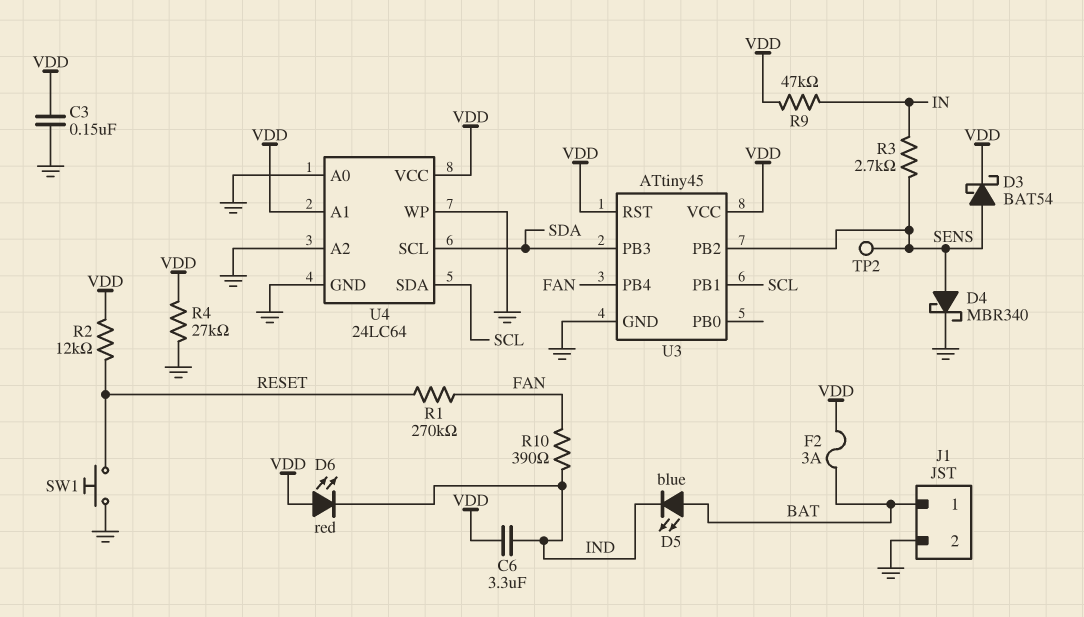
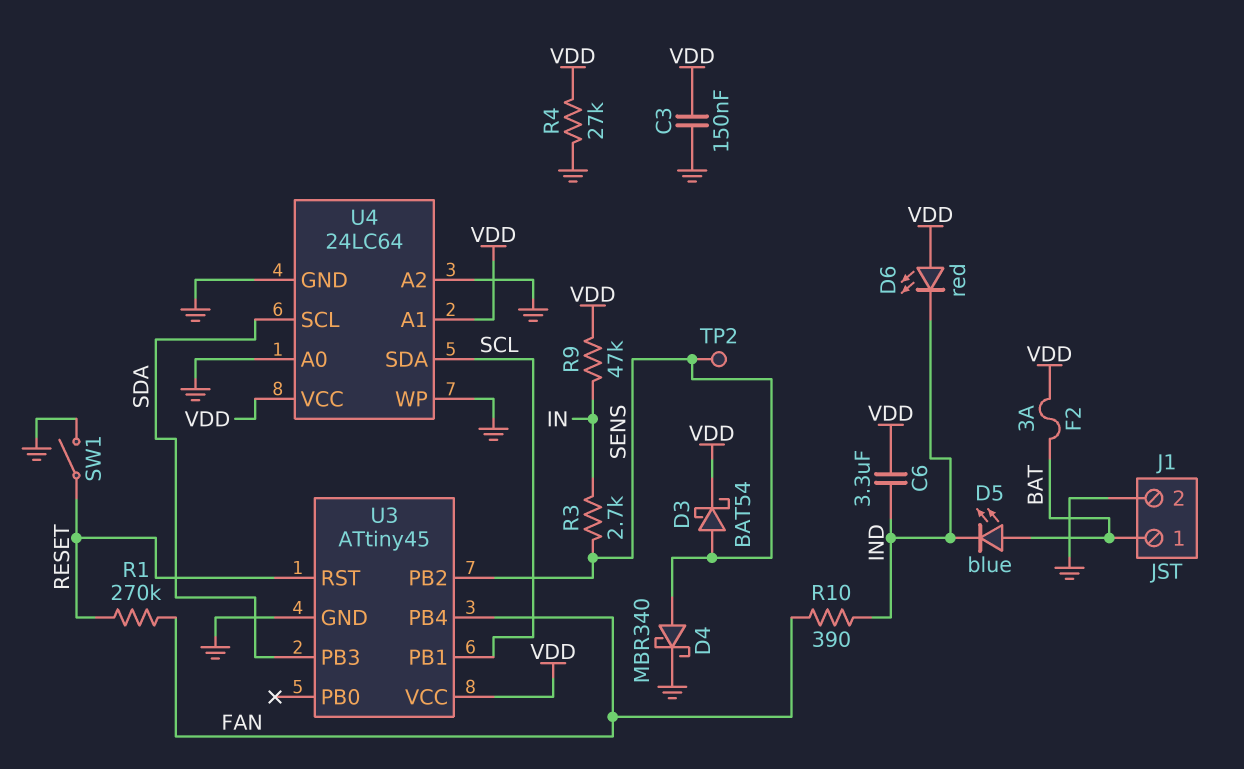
R2: 12k (RESET, VDD) -> none
SW1: button (GND, RESET) -> switch (GND, RESET)
U3 pin RST: VDD -> RESET

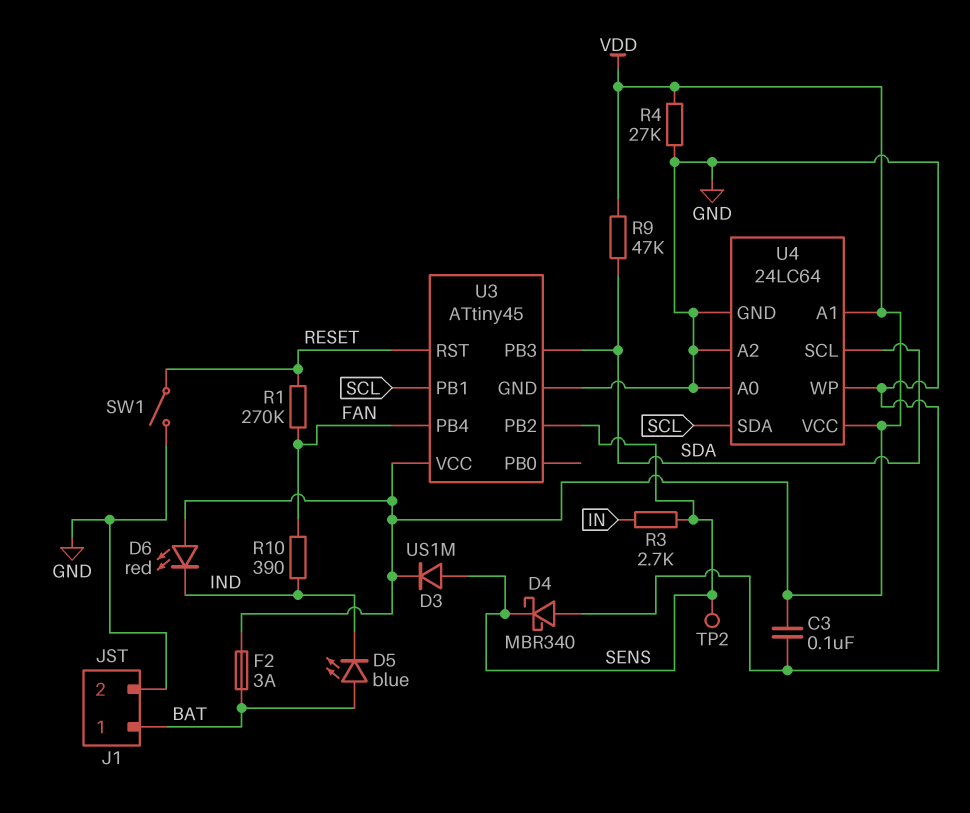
C3: 150nF (GND, VDD) -> 100nF (GND, VDD)
C6: 3.3uF (IND, VDD) -> none
D3: schottky BAT54 (A SENS, K VDD) -> diode US1M (A SENS, K VDD)
D4: schottky MBR340 (A SENS, K GND) -> schottky MBR340 (A GND, K SENS)
R9: 47k (IN, VDD) -> 47k (SDA, VDD)

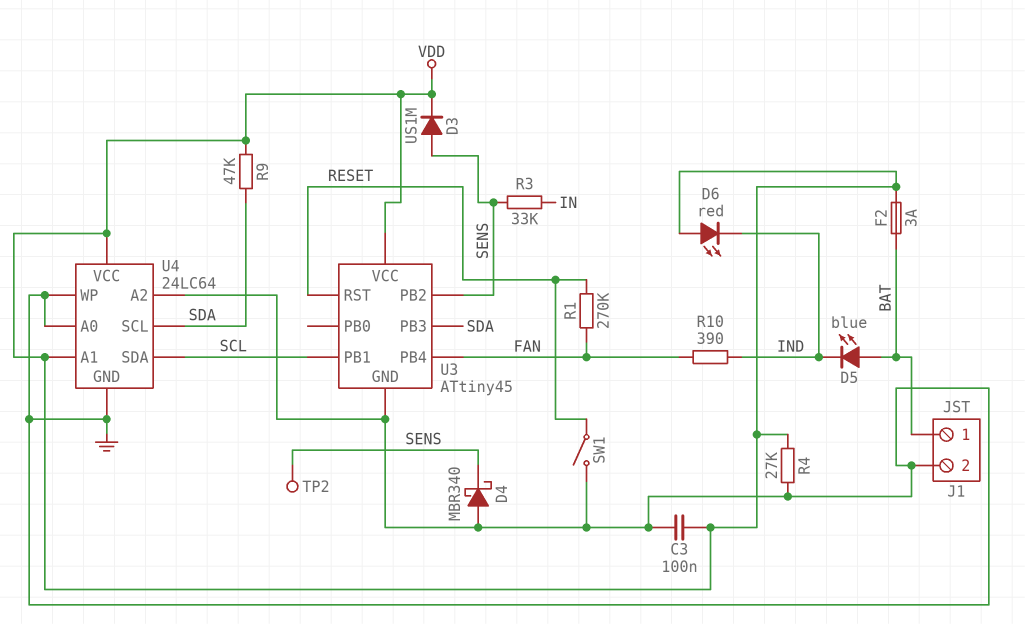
R3: 2.7k (IN, SENS) -> 33k (IN, SENS)

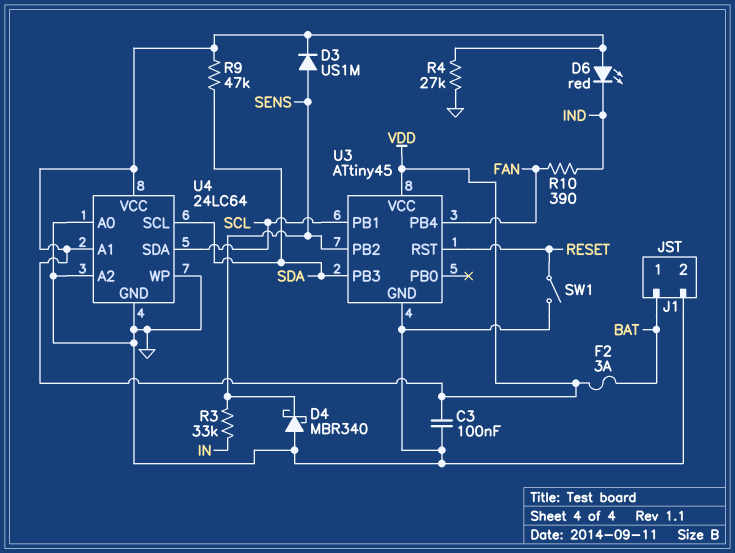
D5: LED blue (A BAT, K IND) -> none
R1: 270k (FAN, RESET) -> none
TP2: test point (SENS) -> none

